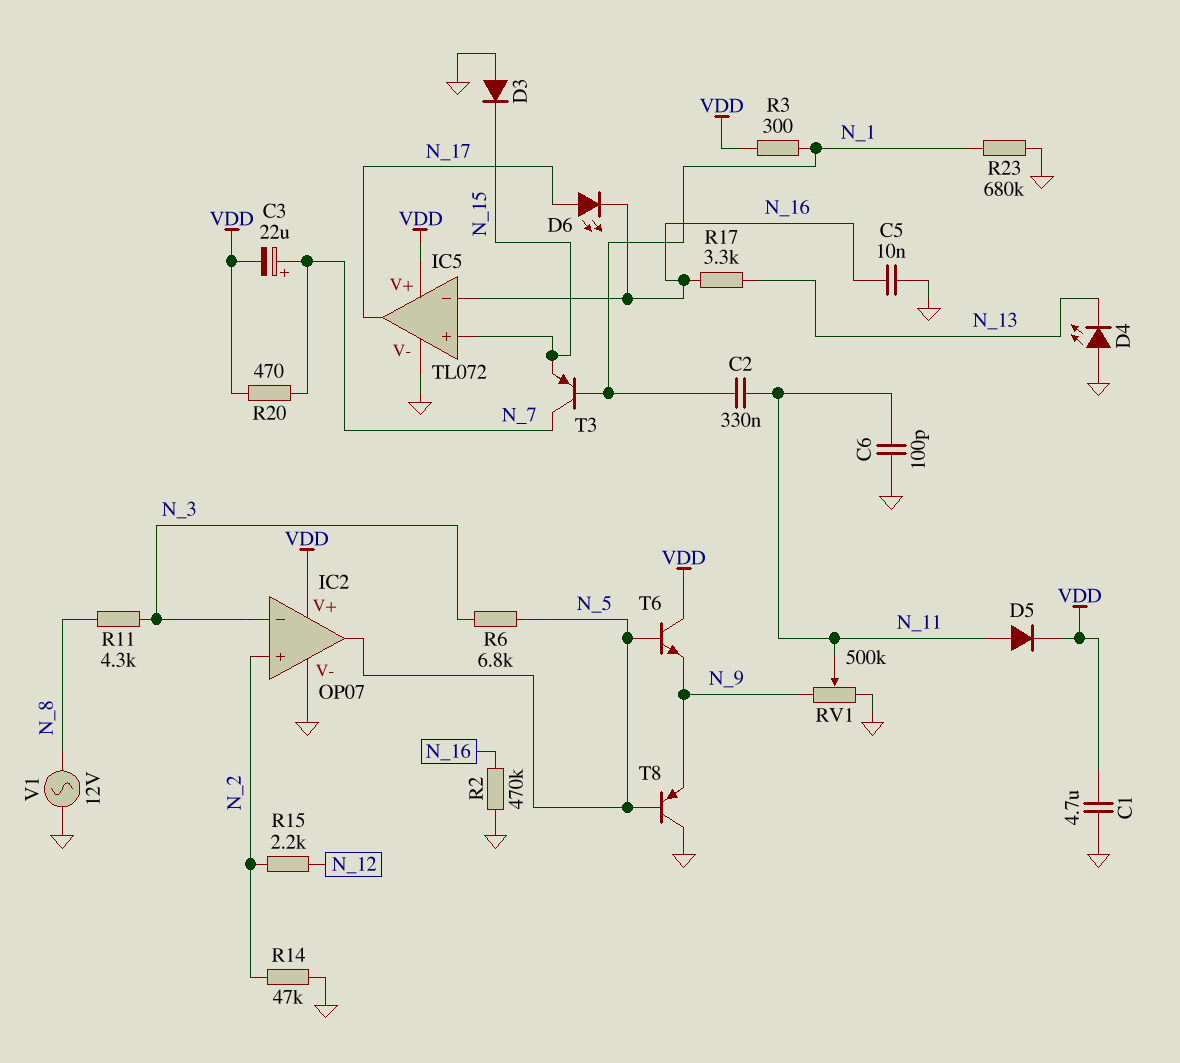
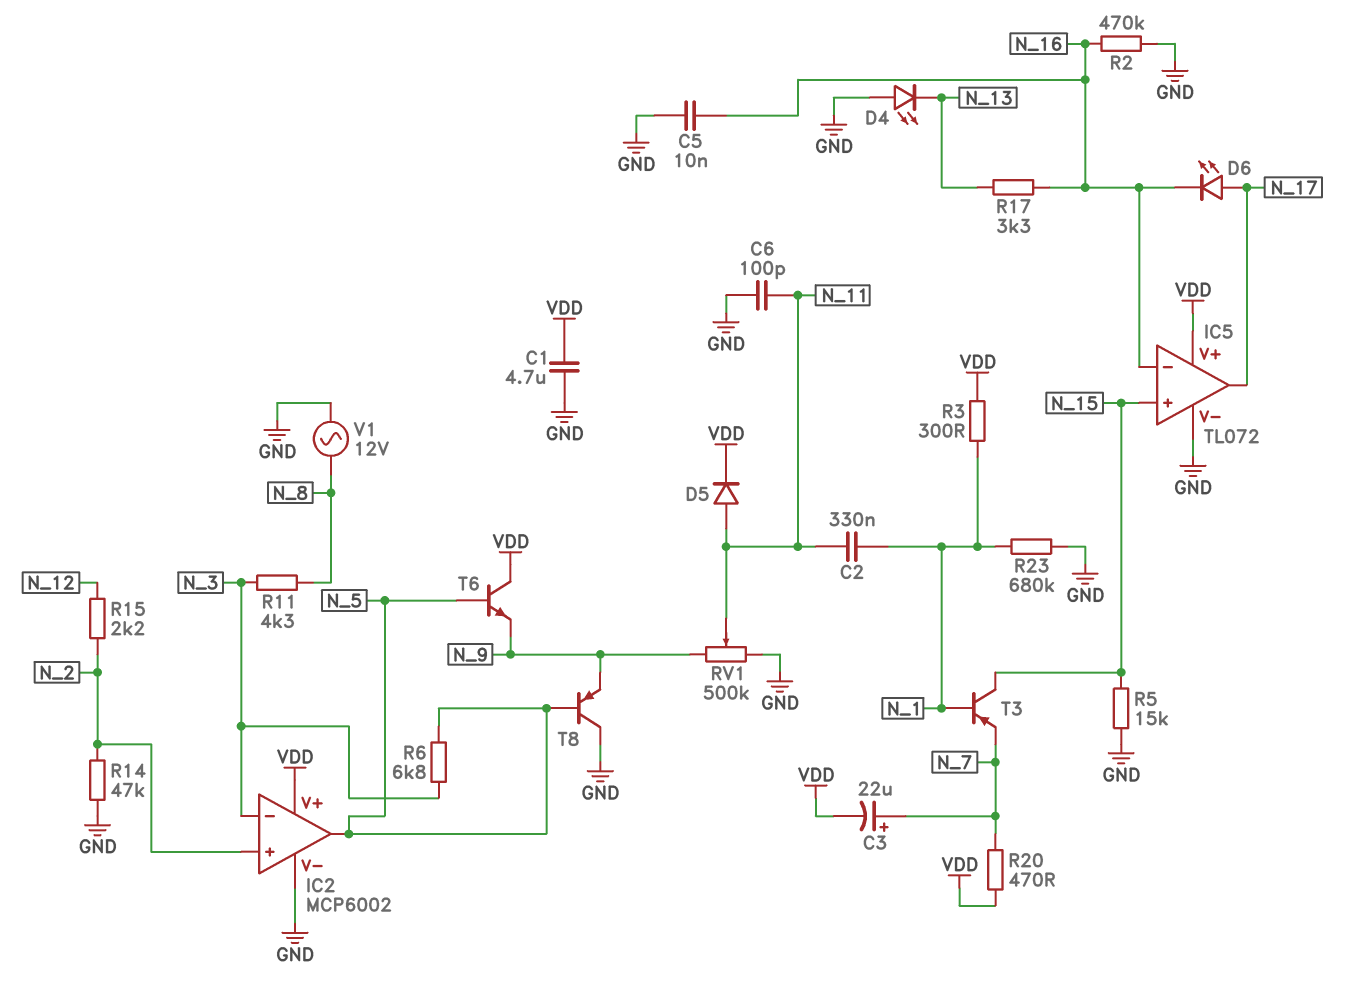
D3: diode (A GND, K N_15) -> none
IC2: OP07 -> MCP6002
R5: none -> 15k (GND, N_15)
T3: PNP (B N_1, C N_7, E N_15) -> PNP (B N_1, C N_15, E N_7)

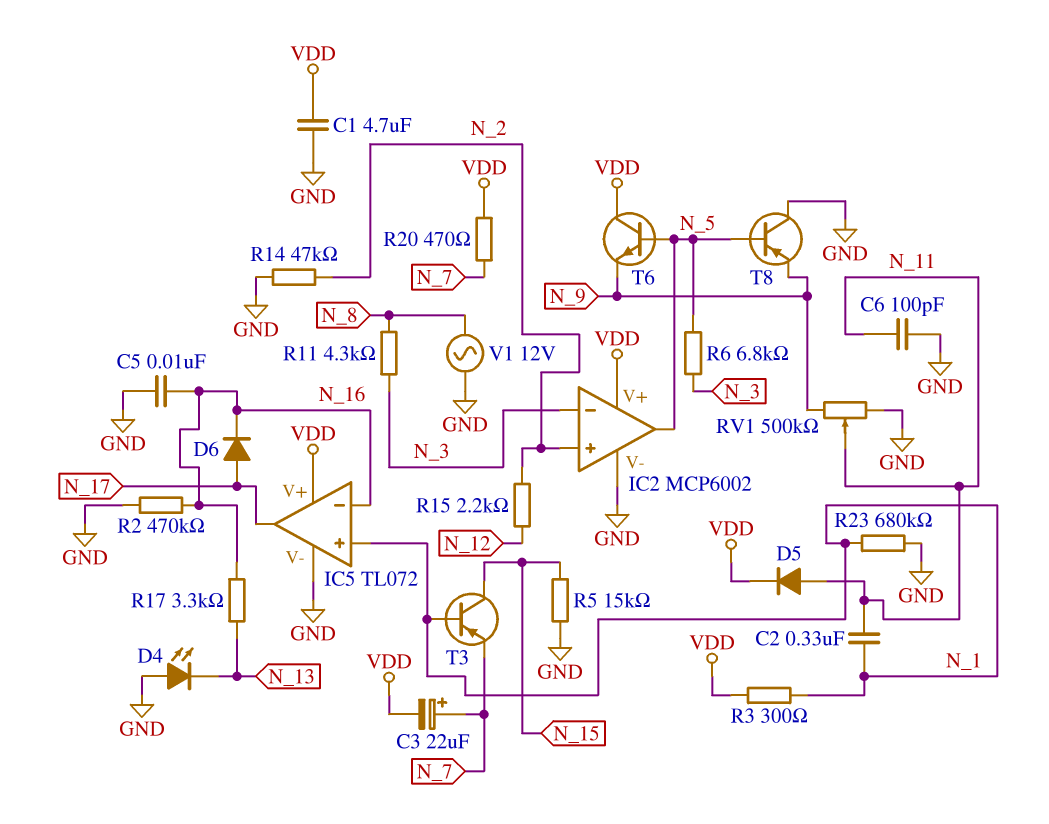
D6: LED (A N_17, K N_16) -> diode (A N_17, K N_16)
IC5 pin in+: N_15 -> N_1

